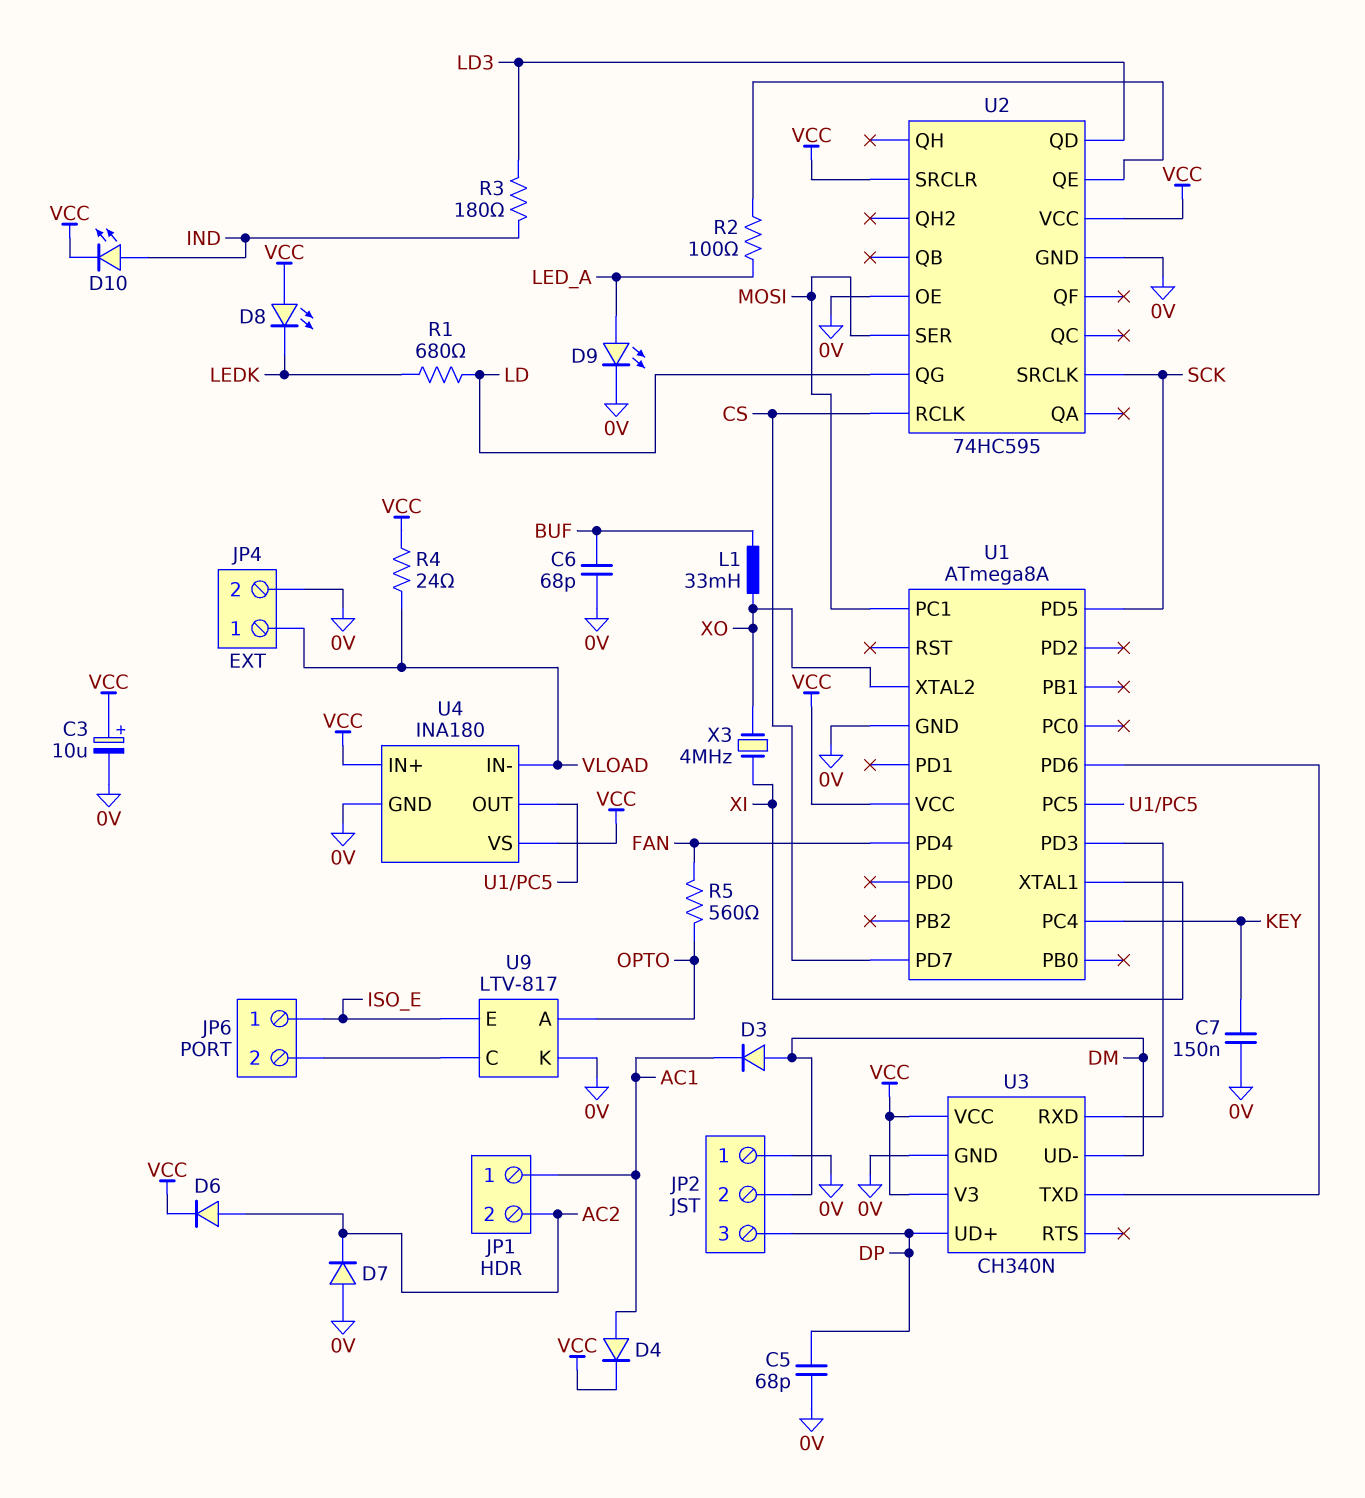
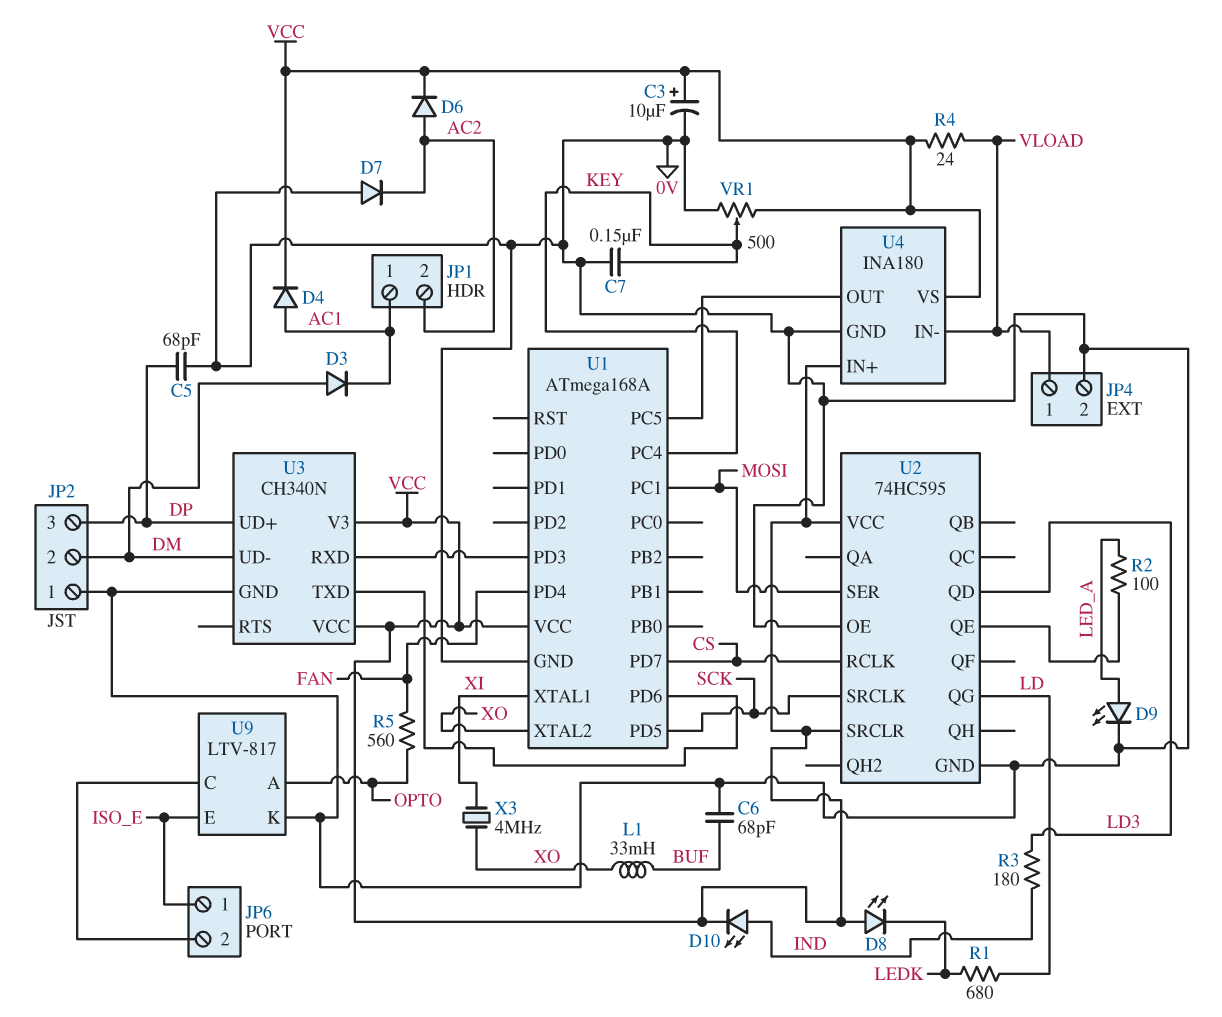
U1: ATmega8A -> ATmega168A
VR1: none -> 500 (0V, VCC, wiper KEY)

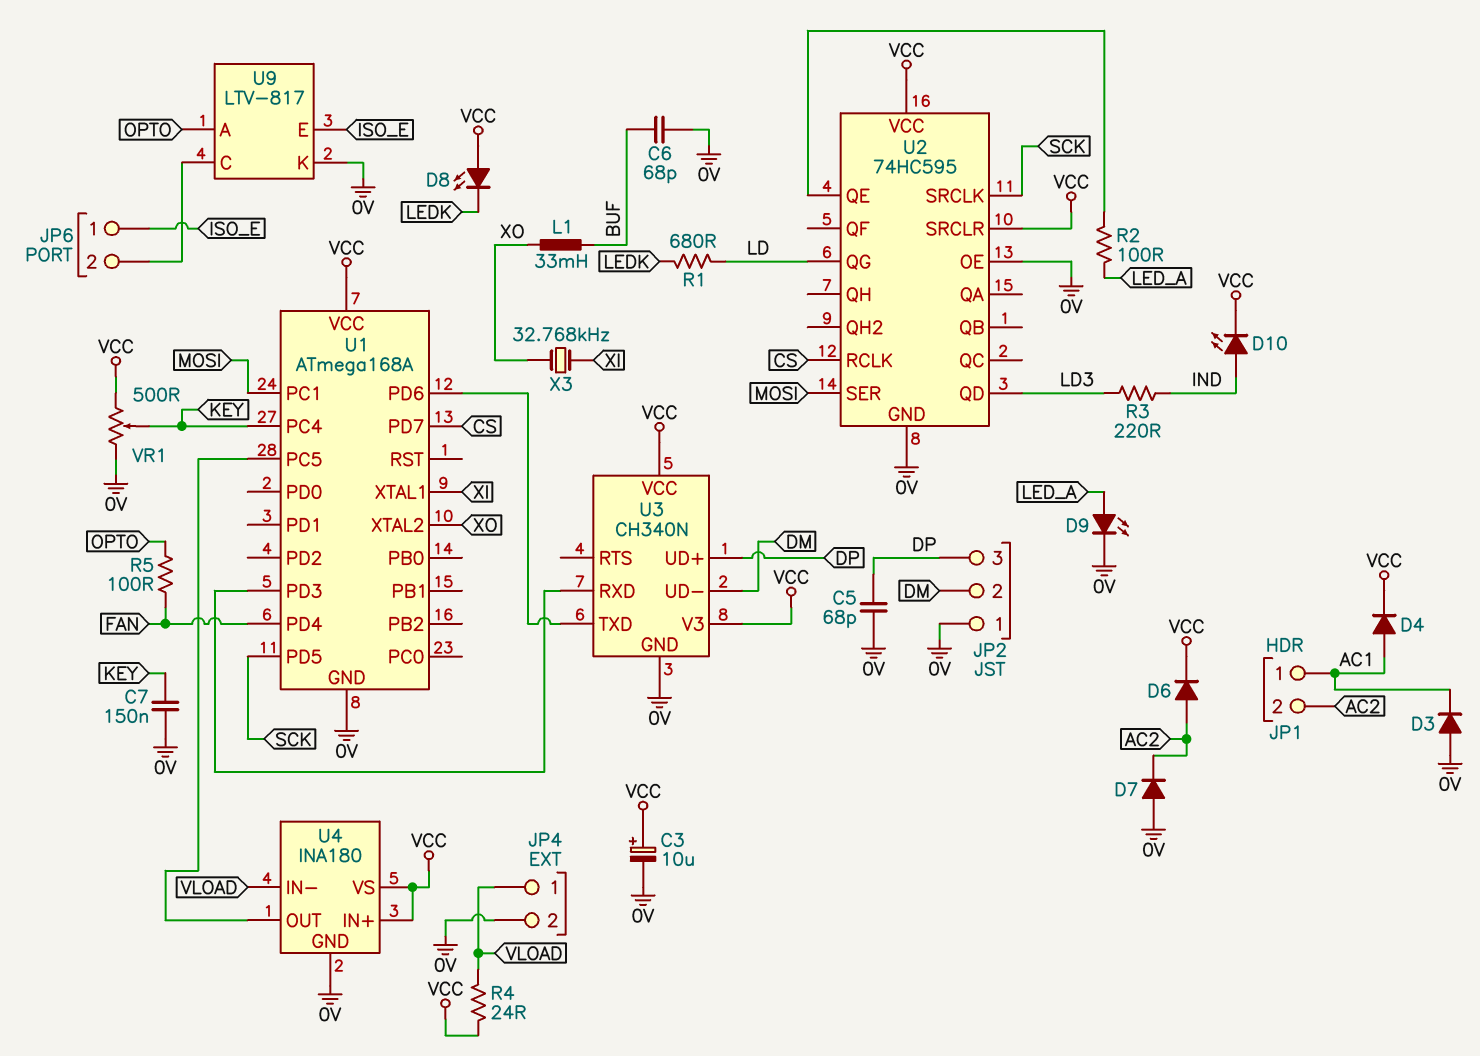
D3: diode (A DM, K AC1) -> diode (A 0V, K AC1)
R3: 180 (IND, LD3) -> 220 (IND, LD3)
R5: 560 (FAN, OPTO) -> 100 (FAN, OPTO)
X3: 4MHz (XI, XO) -> 32.768kHz (XI, XO)

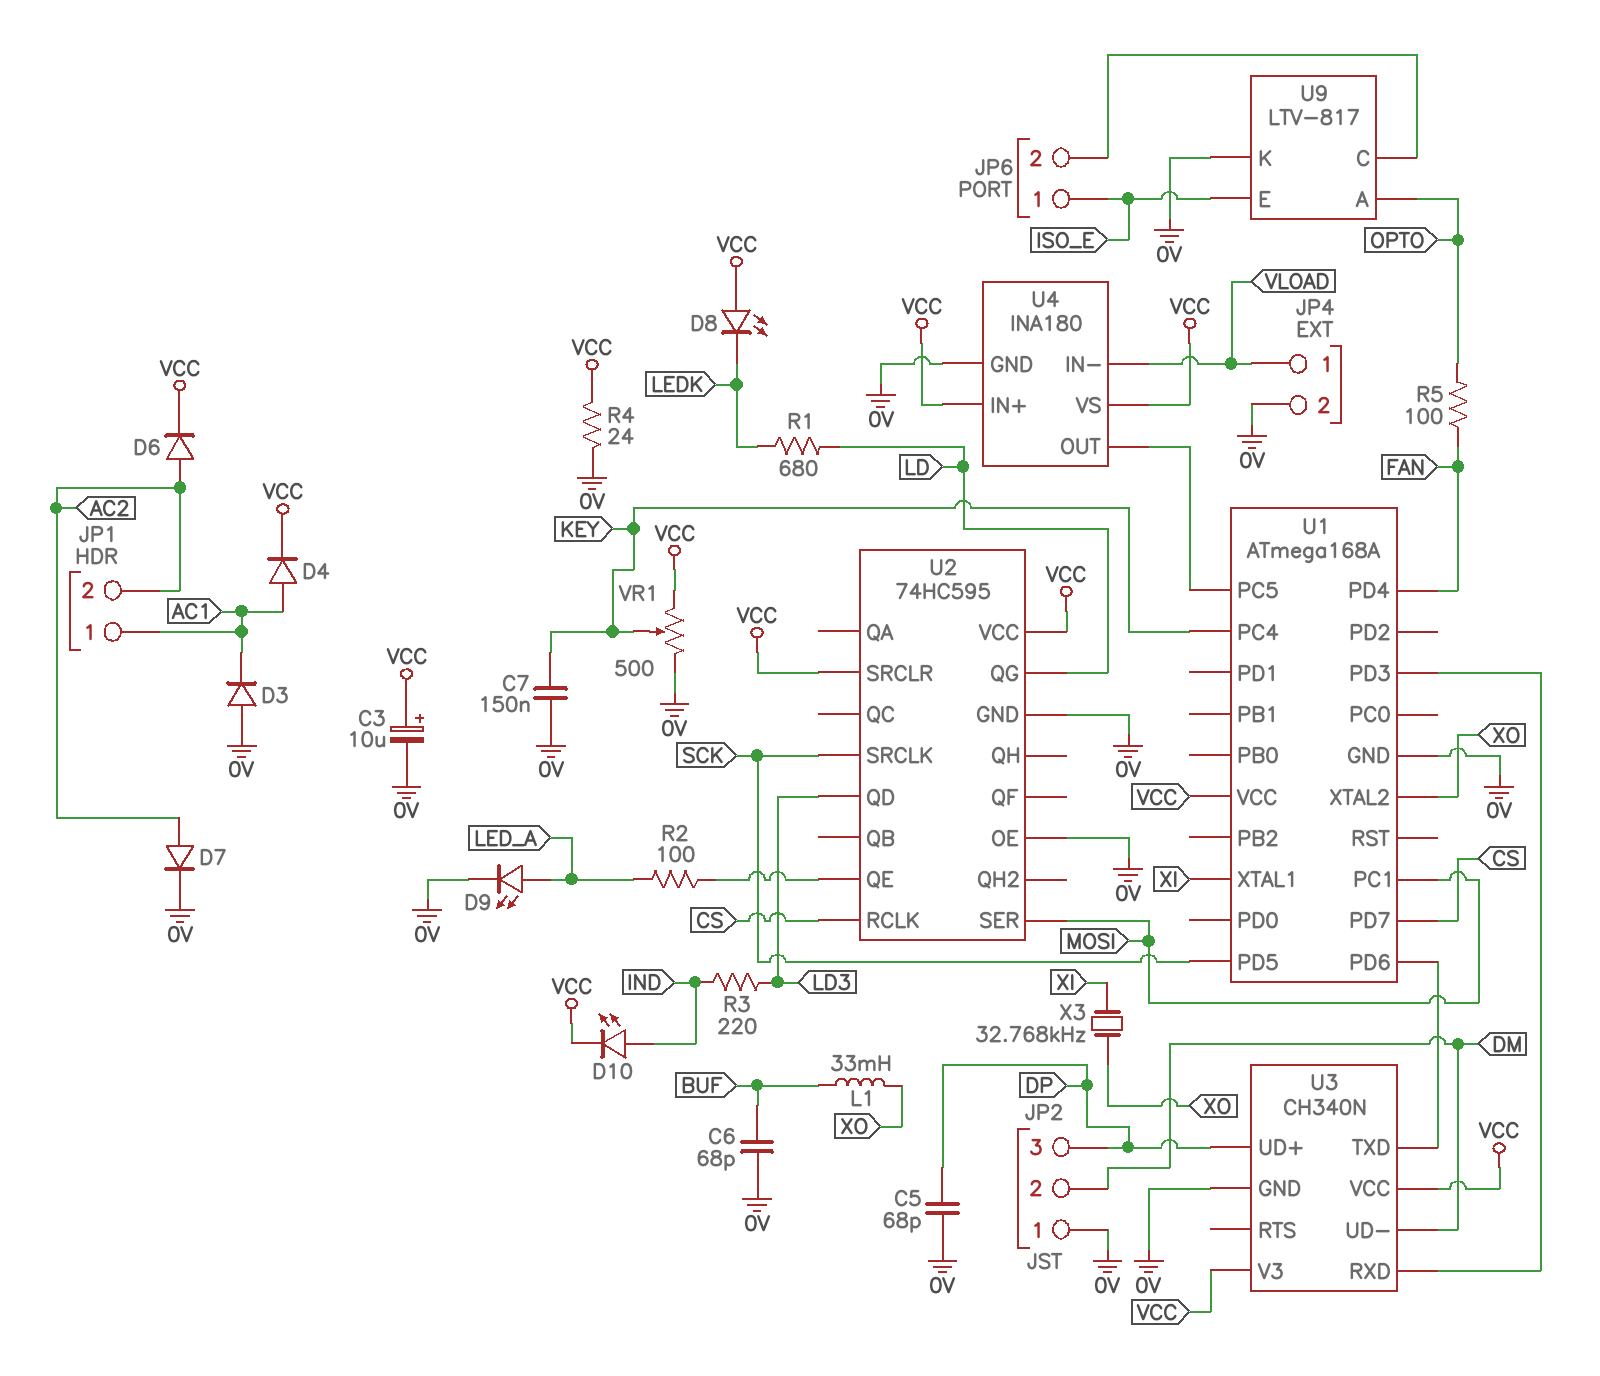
D7: diode (A 0V, K AC2) -> diode (A AC2, K 0V)
R4: 24 (VCC, VLOAD) -> 24 (0V, VCC)

